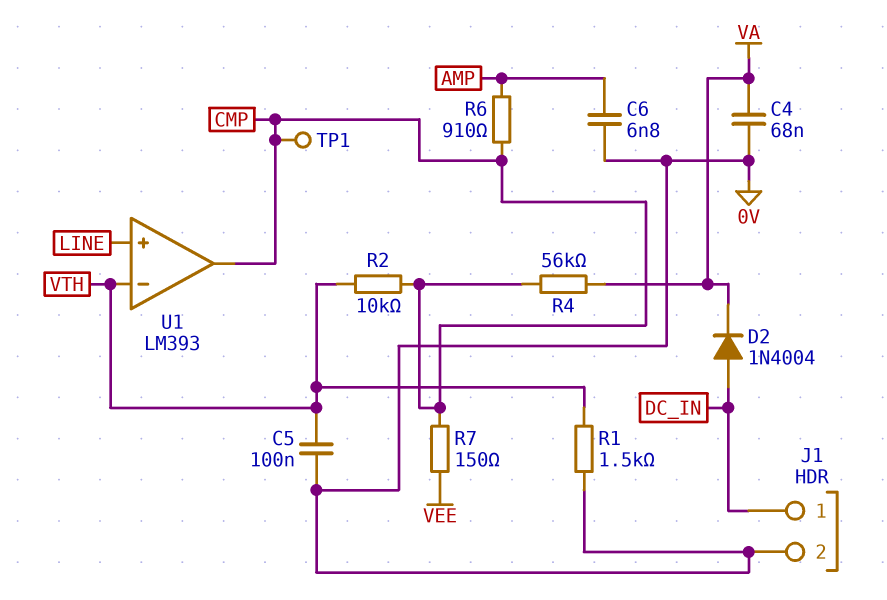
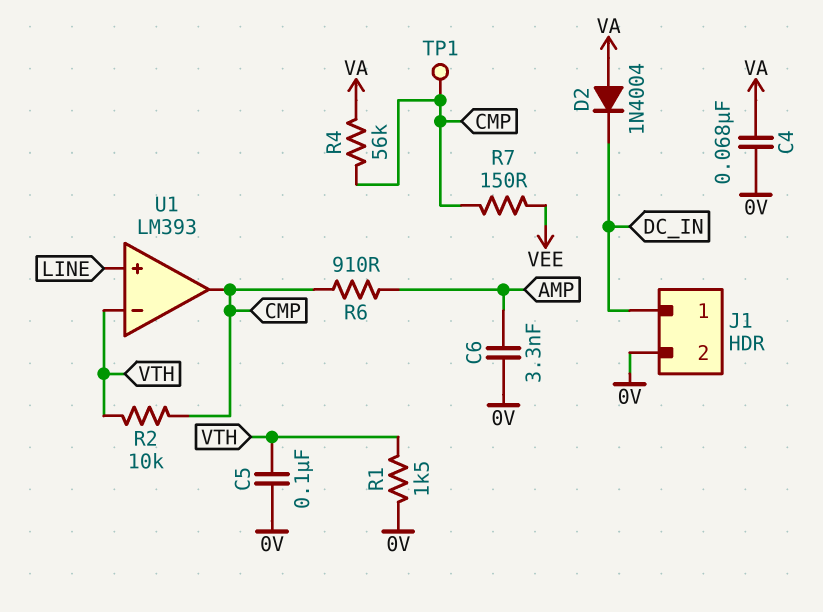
C6: 6.8nF (0V, AMP) -> 3.3nF (0V, AMP)
D2: diode 1N4004 (A DC_IN, K VA) -> diode 1N4004 (A VA, K DC_IN)

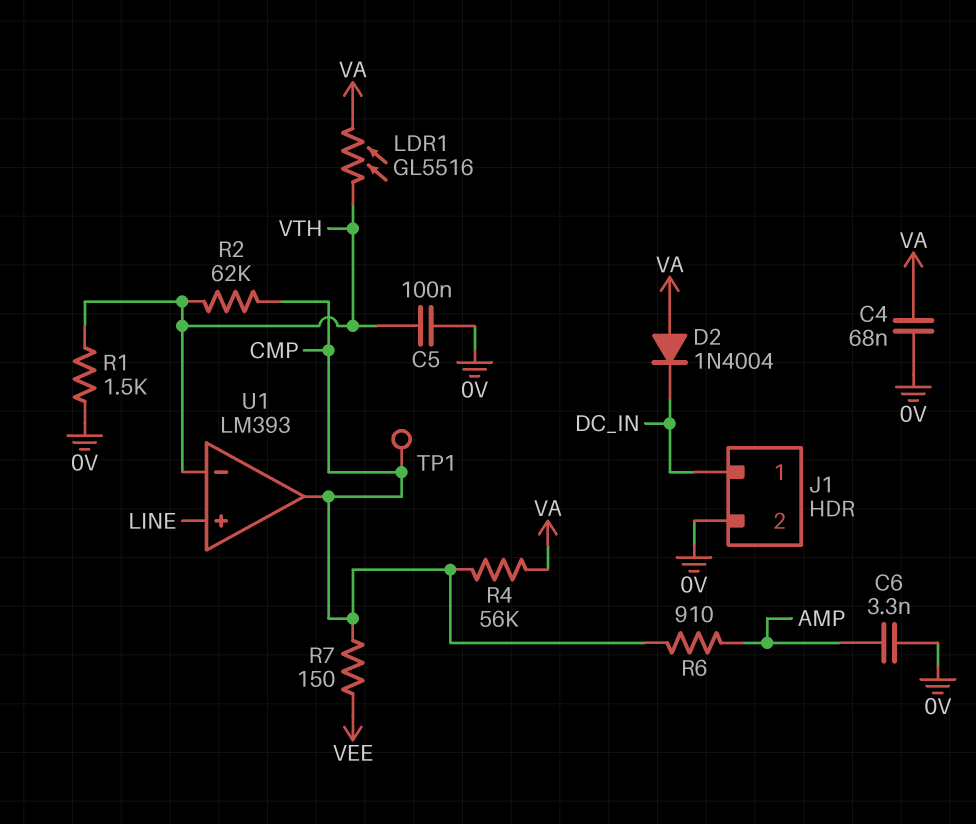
LDR1: none -> GL5516 (VA, VTH)
R2: 10k (CMP, VTH) -> 62k (CMP, VTH)

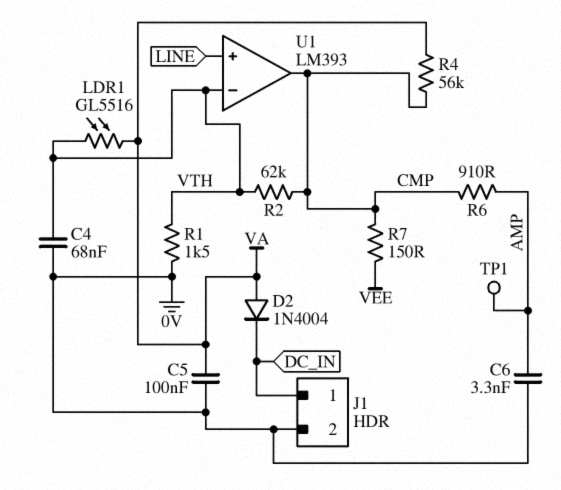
C4: 68nF (0V, VA) -> 68nF (0V, VTH)
C5: 100nF (0V, VTH) -> 100nF (0V, VA)
TP1: test point (CMP) -> test point (AMP)

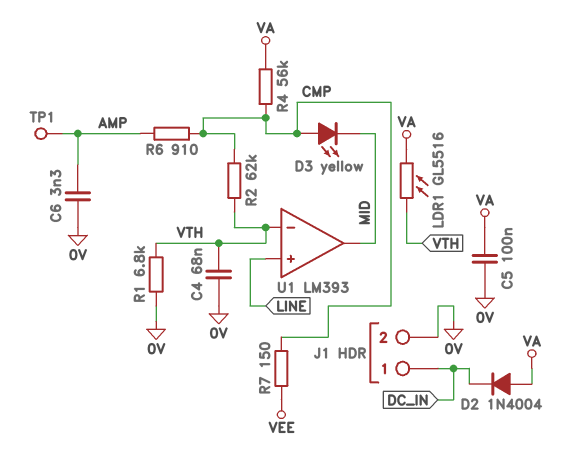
D3: none -> LED yellow (A CMP, K MID)
R1: 1.5k (0V, VTH) -> 6.8k (0V, VTH)
U1 pin out: CMP -> MID

